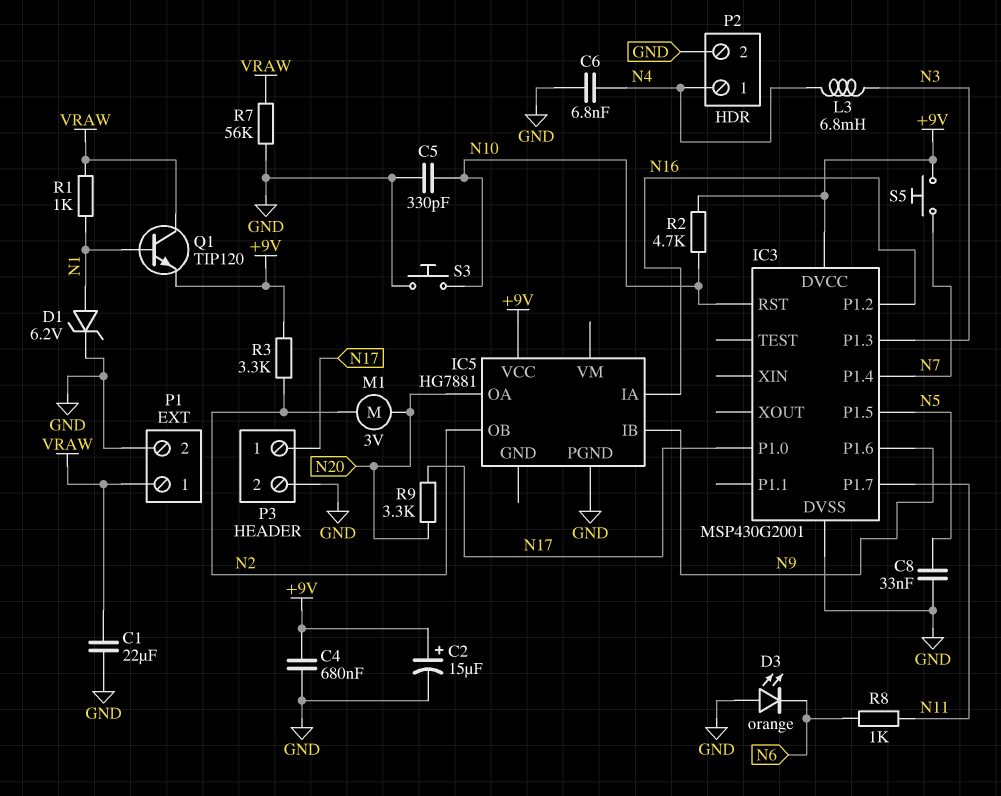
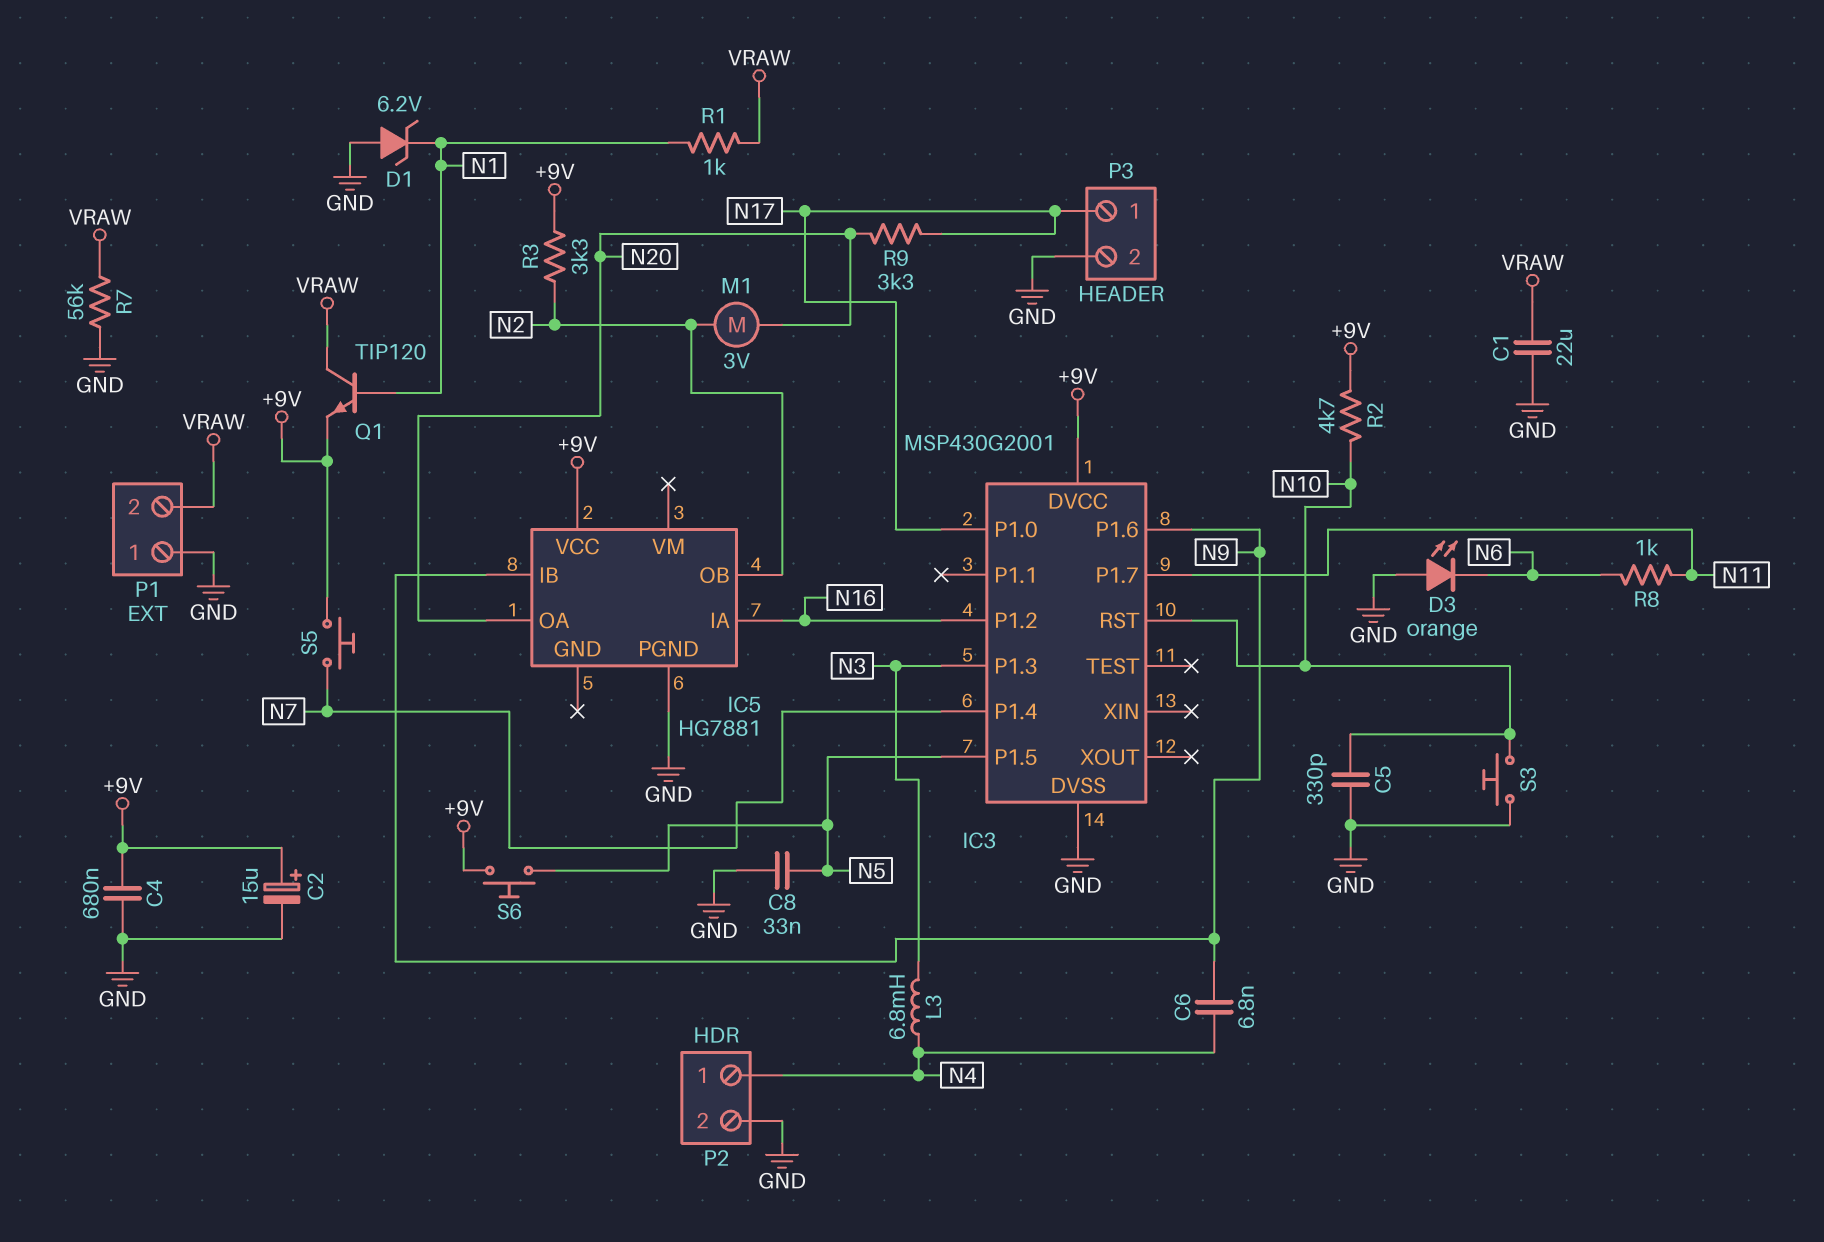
C6: 6.8nF (GND, N4) -> 6.8nF (N4, N9)
D1: zener 6.2V (A N1, K GND) -> zener 6.2V (A GND, K N1)
P1 pin 1: VRAW -> GND
P1 pin 2: GND -> VRAW
S6: none -> button (+9V, N5)

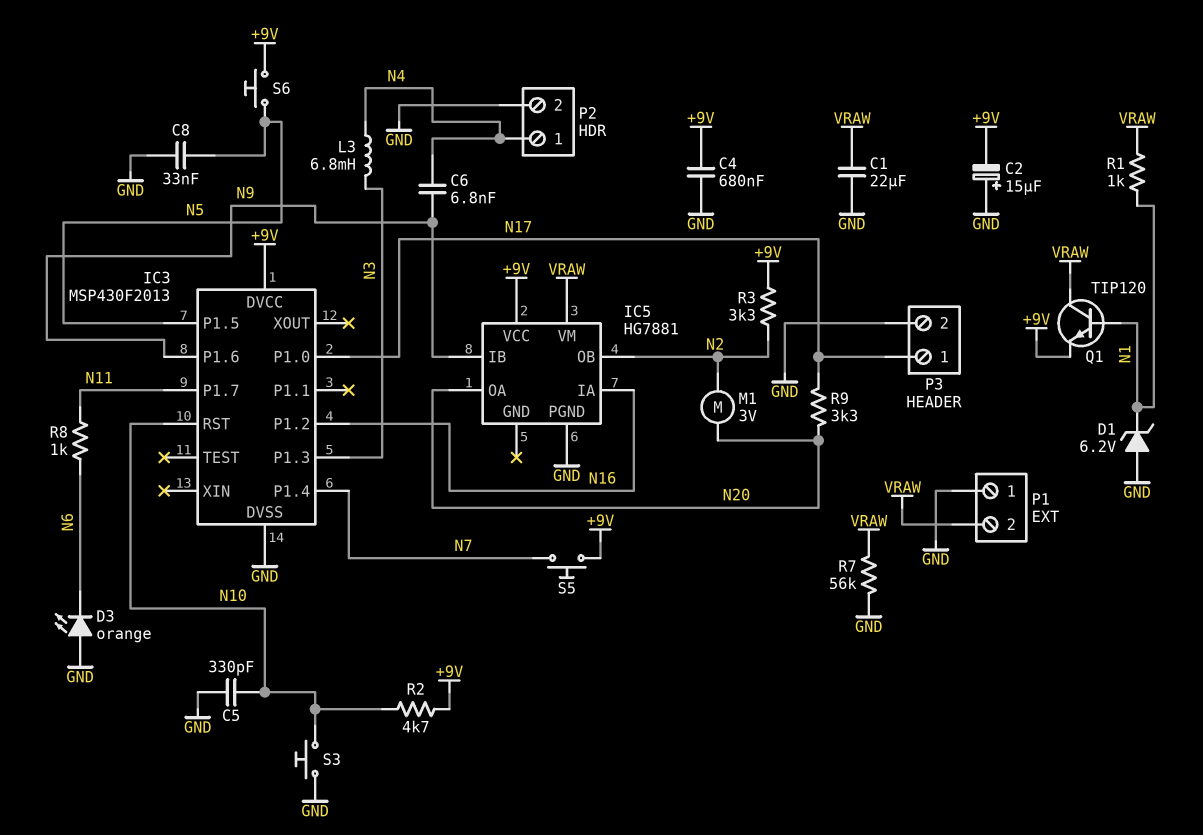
C2: 15uF (plus +9V, minus GND) -> 15uF (plus GND, minus +9V)
IC3: MSP430G2001 -> MSP430F2013
IC5 pin VM: none -> VRAW

